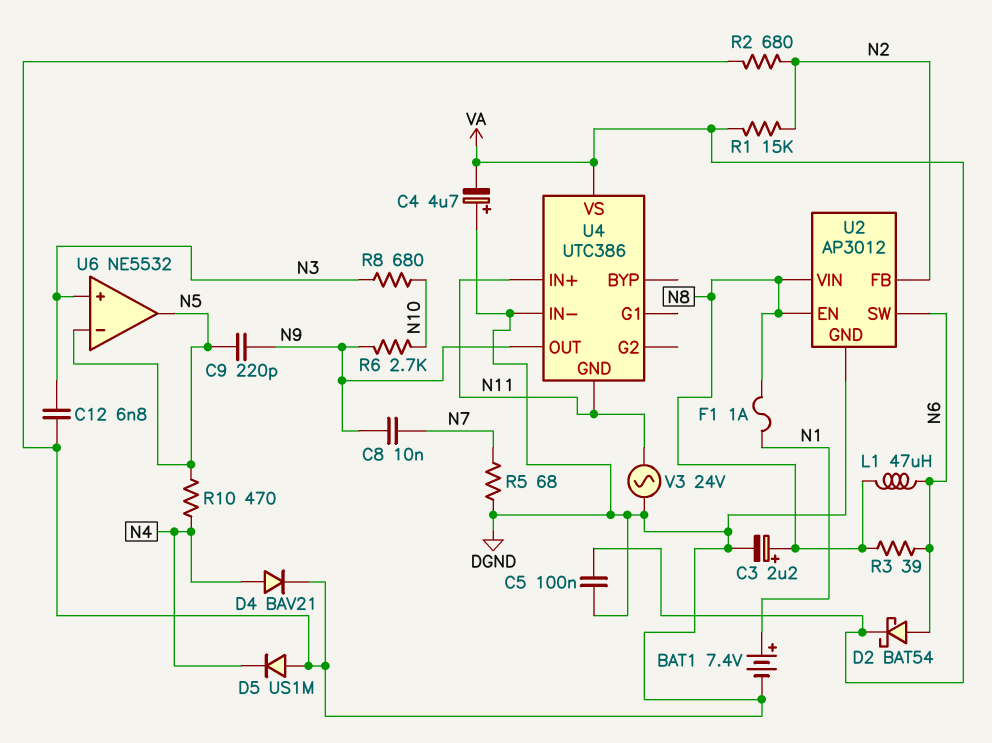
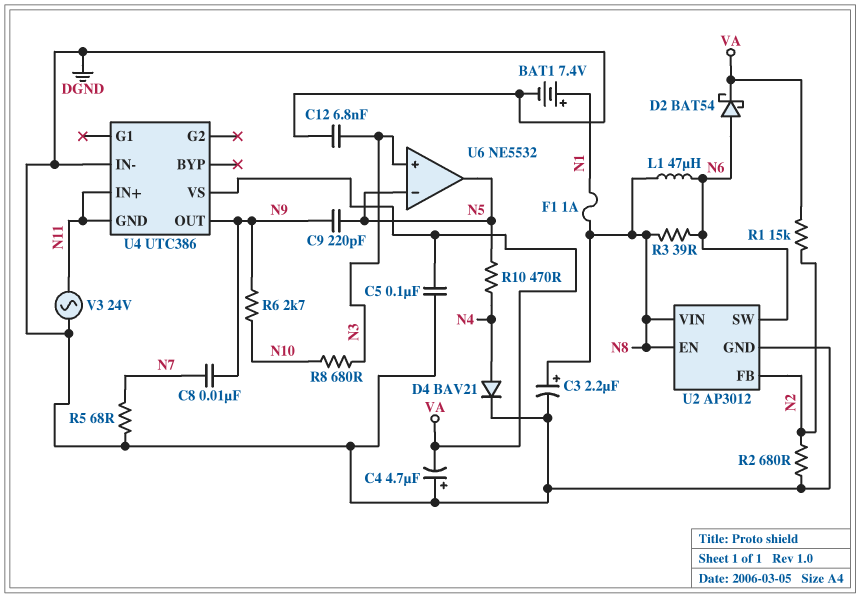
D5: diode US1M (A DGND, K N4) -> none

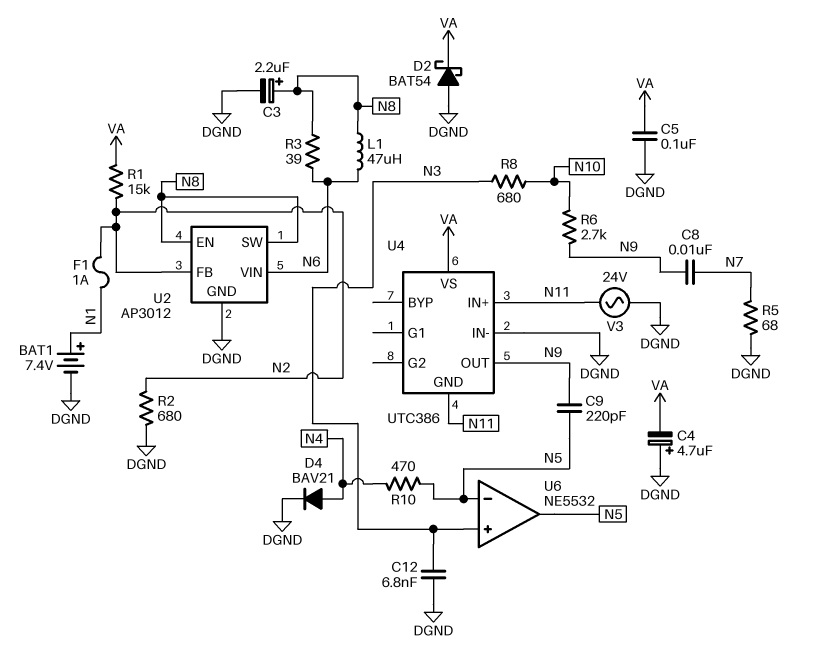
D2: schottky BAT54 (A N6, K VA) -> schottky BAT54 (A DGND, K VA)
F1: 1A (N1, N8) -> 1A (N1, N2)
U2 pin SW: N6 -> N8
U2 pin VIN: N8 -> N6

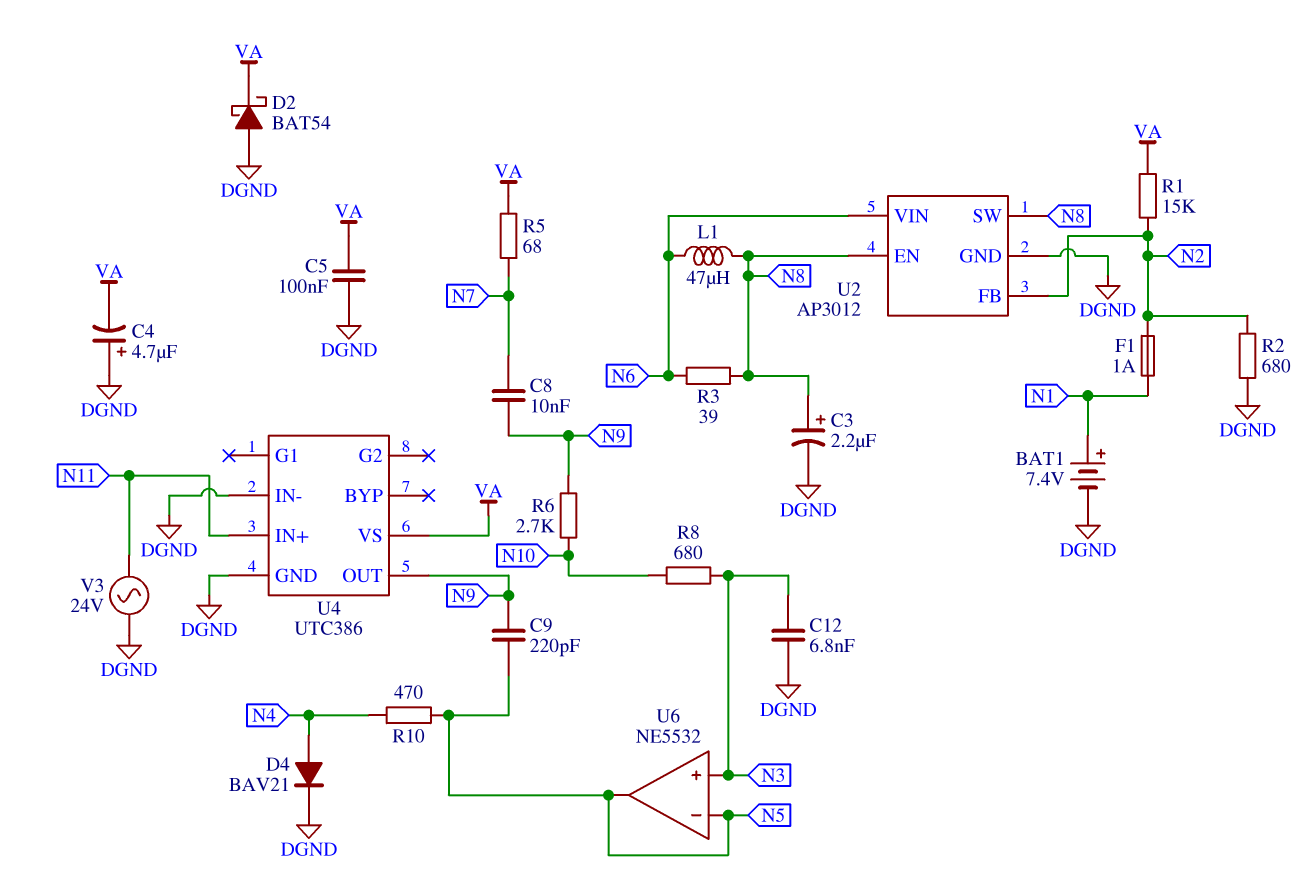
R5: 68 (DGND, N7) -> 68 (N7, VA)
U4 pin GND: N11 -> DGND

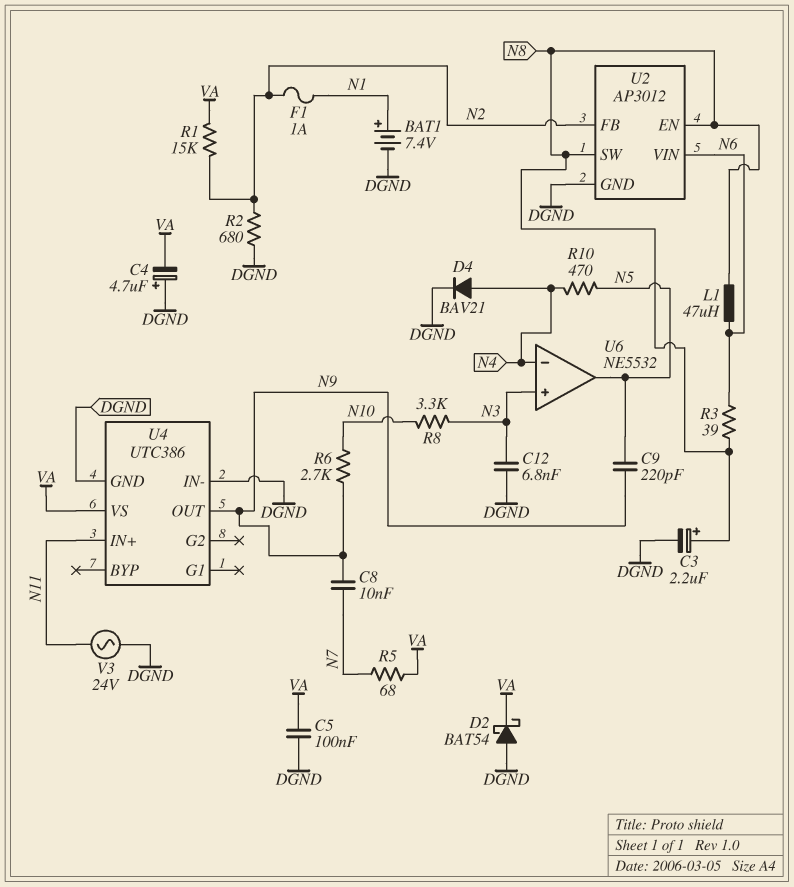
R8: 680 (N3, N10) -> 3.3k (N3, N10)
U6 pin in-: N5 -> N4

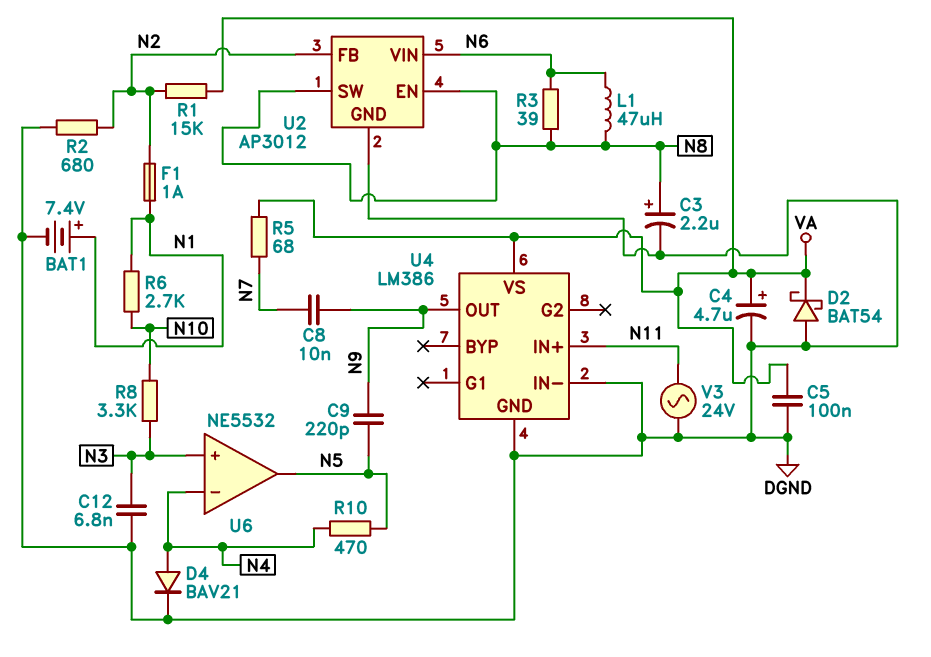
C4: 4.7uF (plus DGND, minus VA) -> 4.7uF (plus VA, minus DGND)
R6: 2.7k (N9, N10) -> 2.7k (N1, N10)
U4: UTC386 -> LM386

